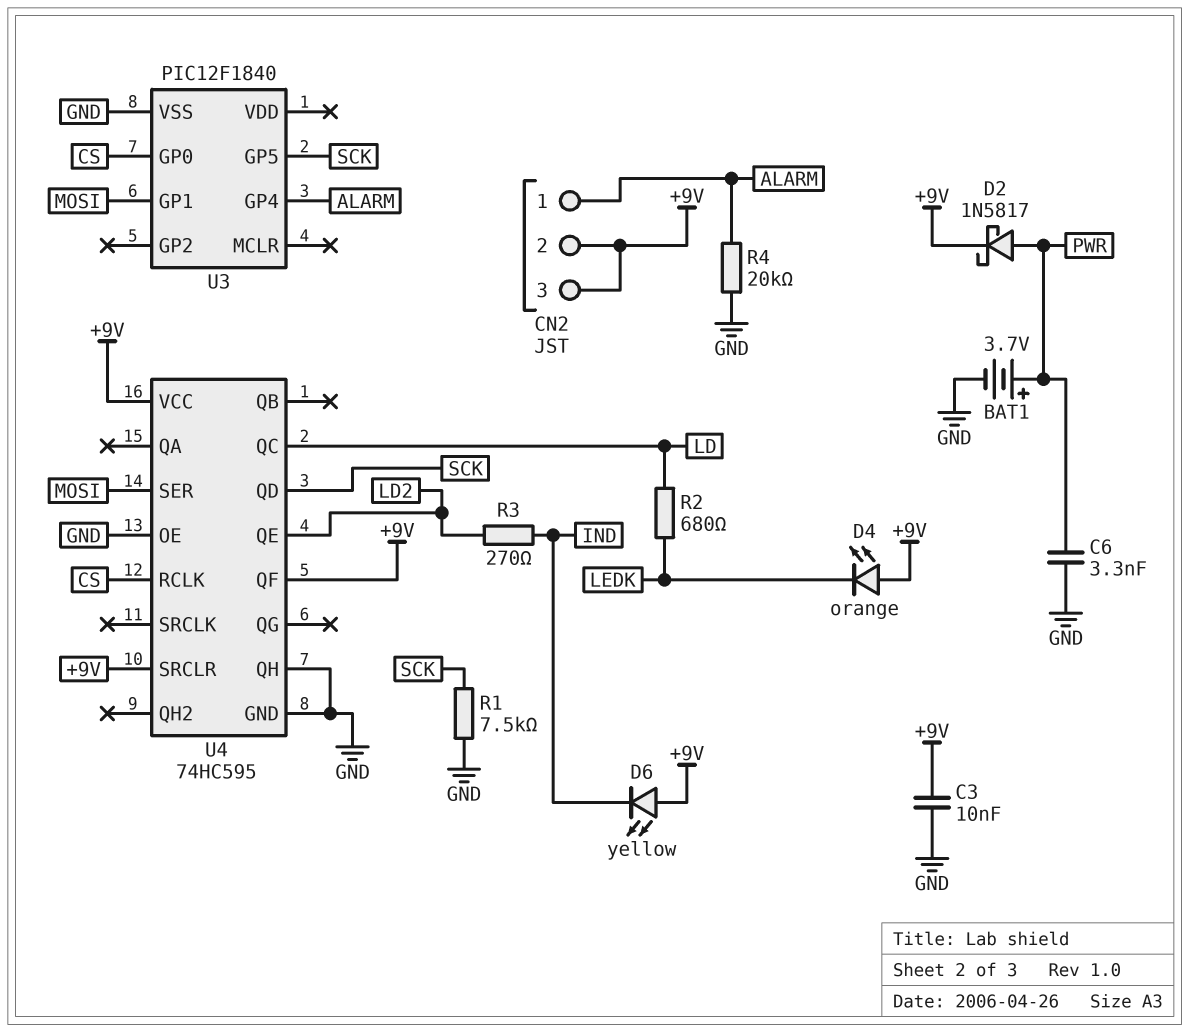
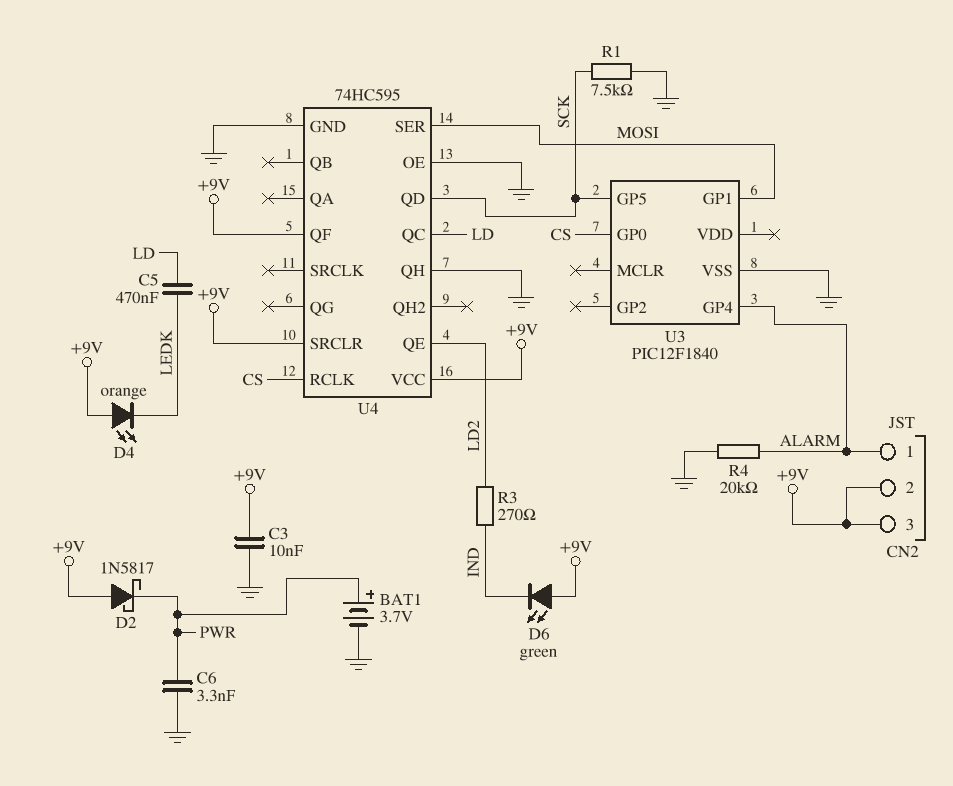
C5: none -> 470nF (LD, LEDK)
D2: schottky 1N5817 (A PWR, K +9V) -> schottky 1N5817 (A +9V, K PWR)
D6: LED yellow (A +9V, K IND) -> LED green (A +9V, K IND)
R2: 680 (LD, LEDK) -> none

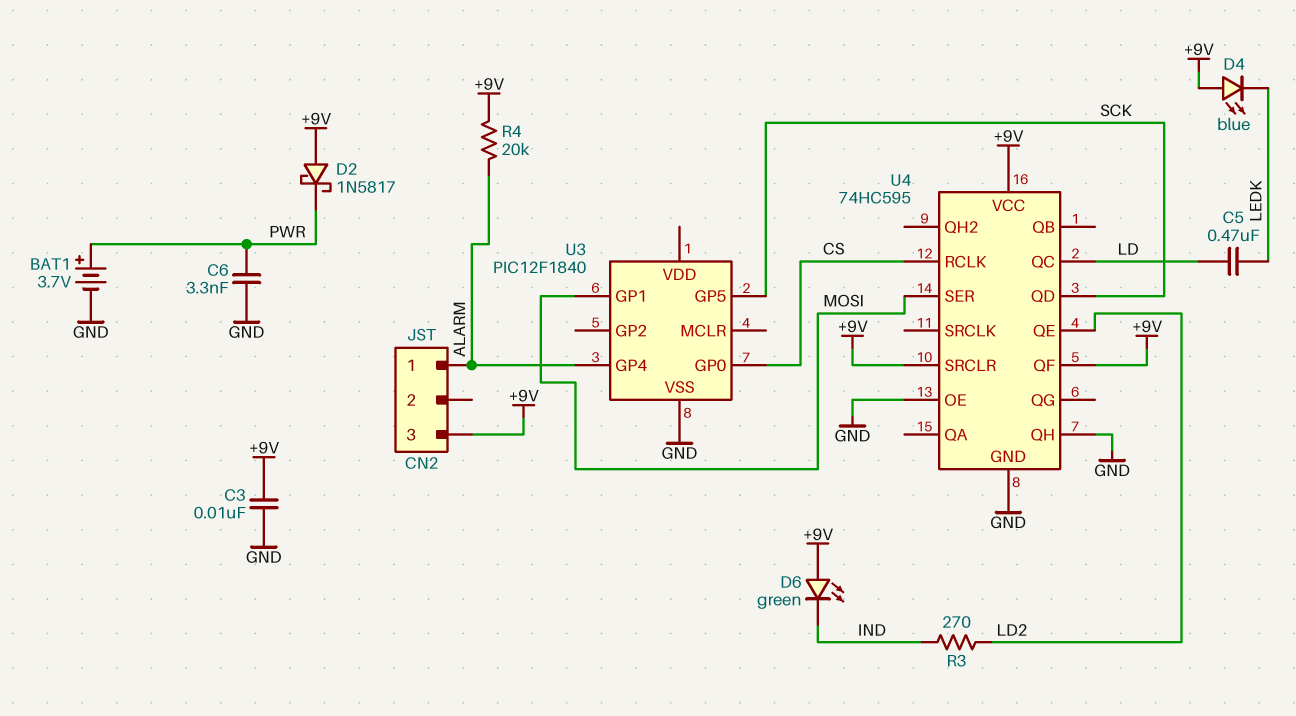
CN2 pin 2: +9V -> none
D4: LED orange (A +9V, K LEDK) -> LED blue (A +9V, K LEDK)
R1: 7.5k (GND, SCK) -> none
R4: 20k (ALARM, GND) -> 20k (+9V, ALARM)

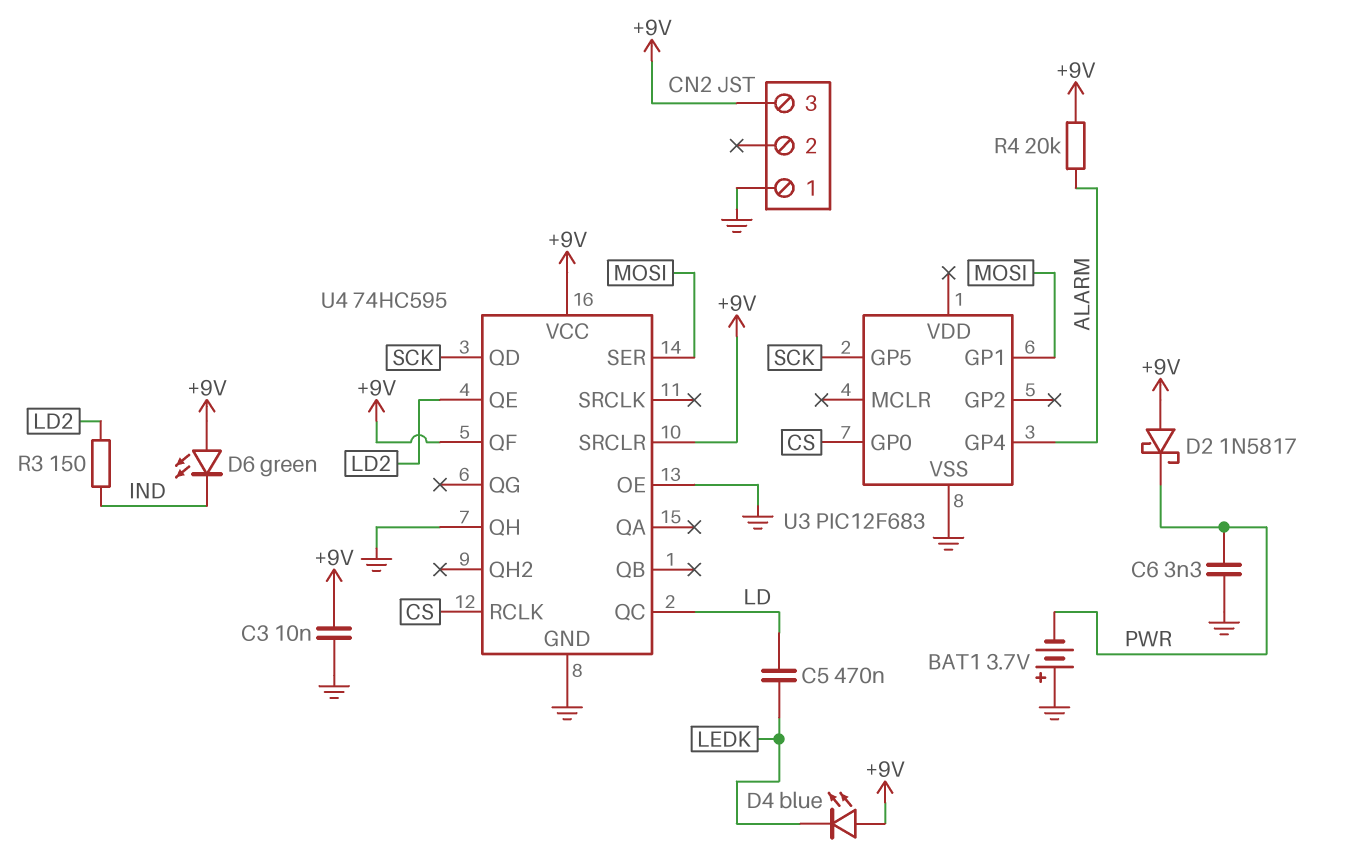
BAT1: 3.7V (plus PWR, minus GND) -> 3.7V (plus GND, minus PWR)
CN2 pin 1: ALARM -> GND
R3: 270 (IND, LD2) -> 150 (IND, LD2)
U3: PIC12F1840 -> PIC12F683

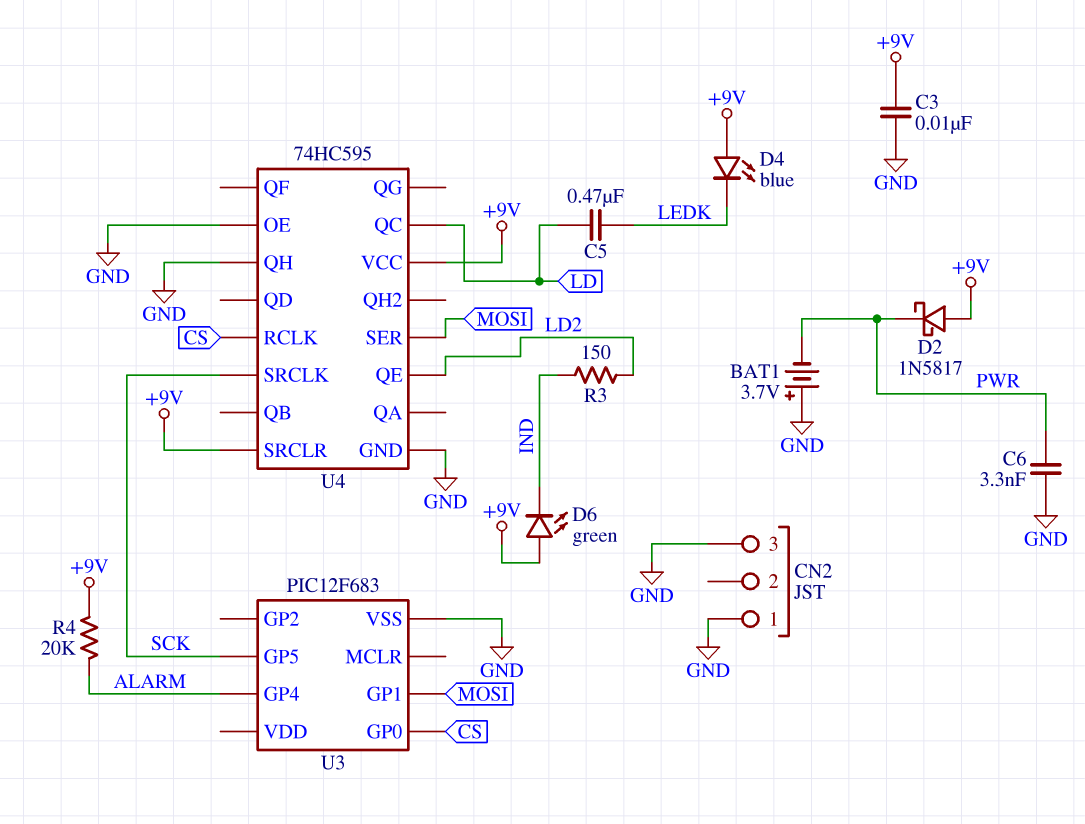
CN2 pin 3: +9V -> GND
U4 pin QD: SCK -> none
U4 pin QF: +9V -> none
U4 pin SRCLK: none -> SCK

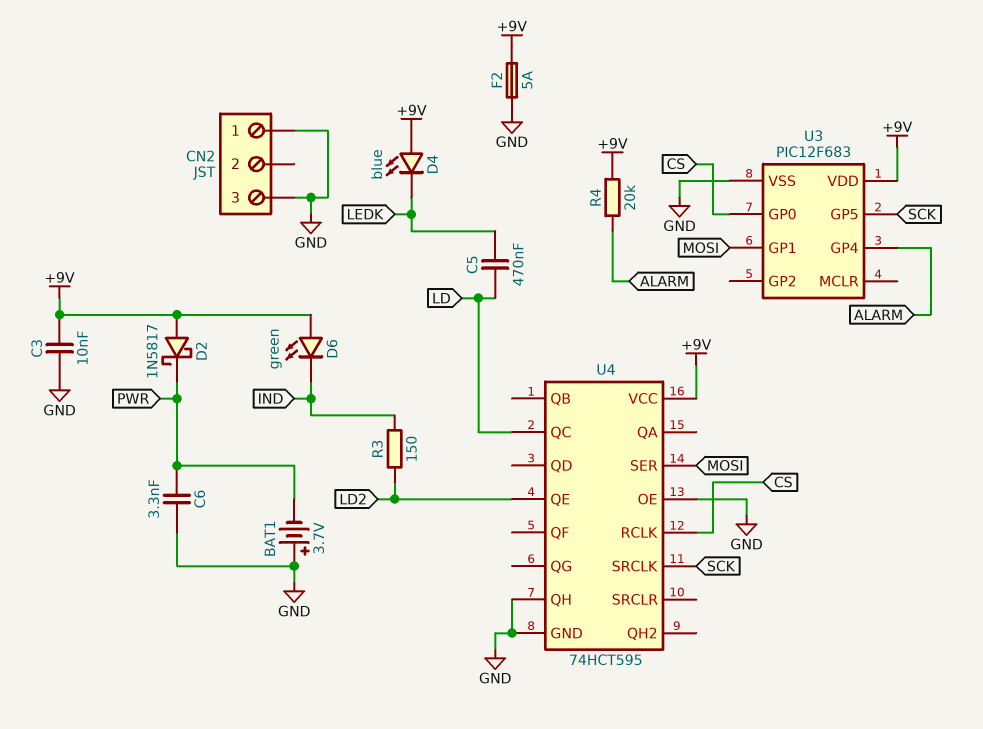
F2: none -> 5A (+9V, GND)
U3 pin VDD: none -> +9V
U4: 74HC595 -> 74HCT595
U4 pin SRCLR: +9V -> none

